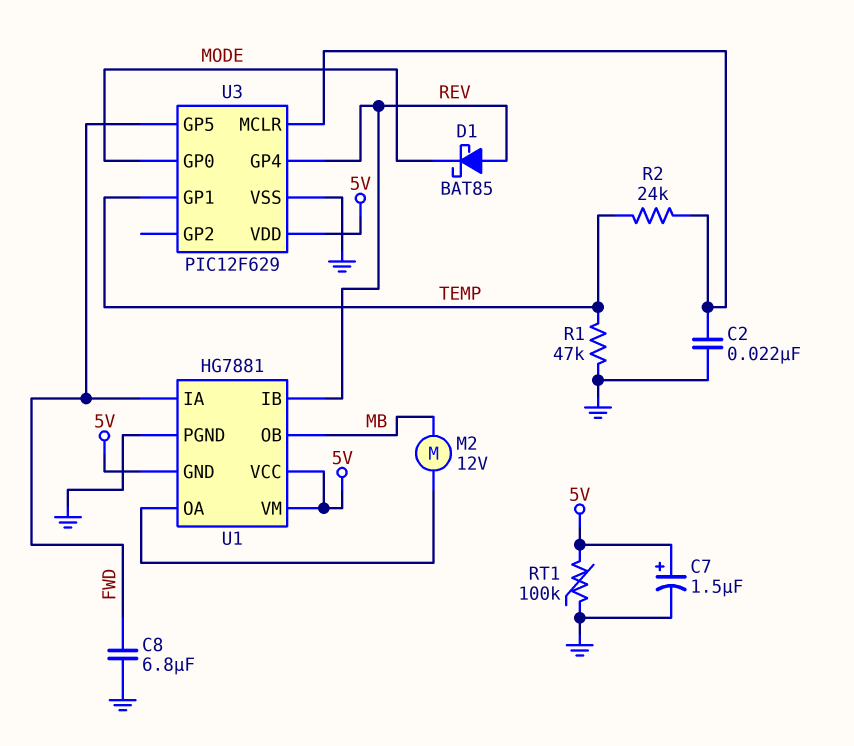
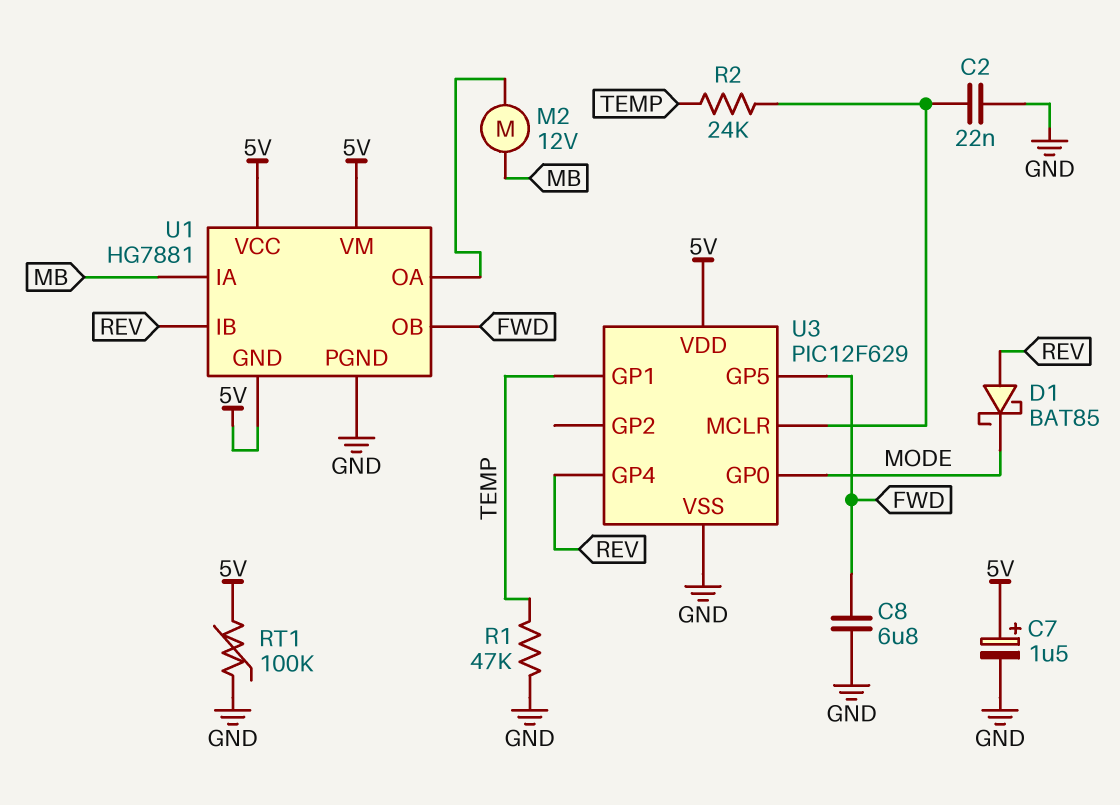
U1 pin IA: FWD -> MB
U1 pin OB: MB -> FWD

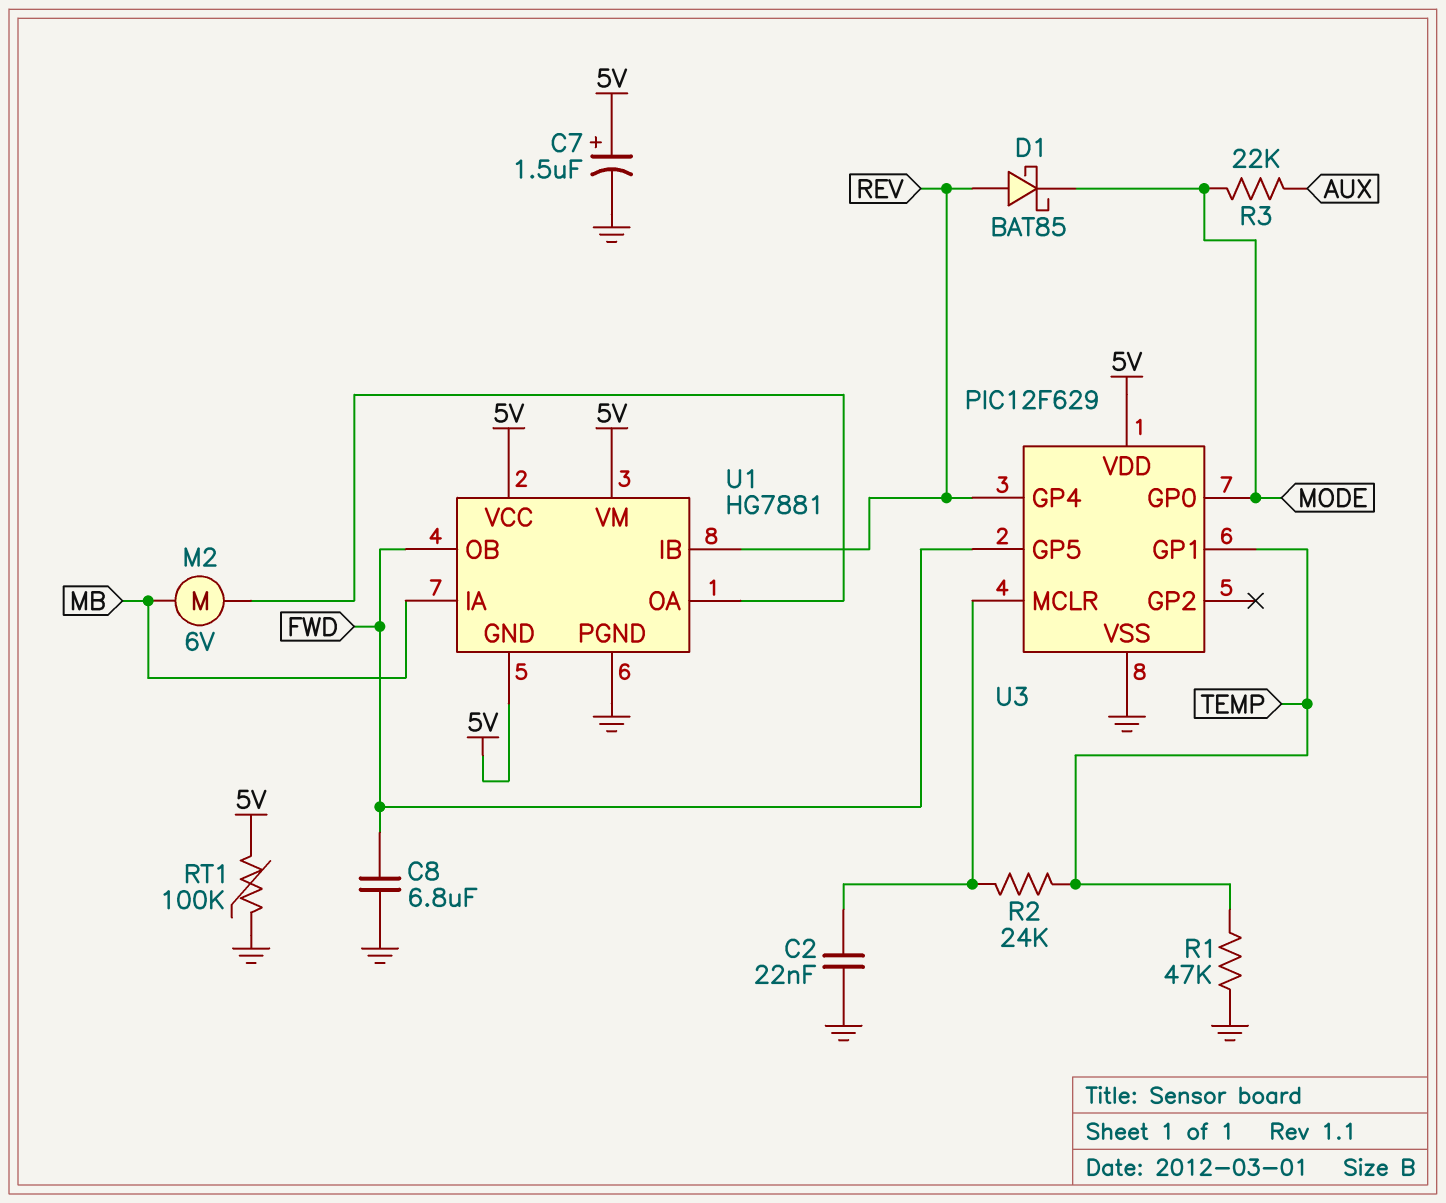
M2: motor 12V (MB, U1/OA) -> motor 6V (MB, U1/OA)
R3: none -> 22k (AUX, MODE)

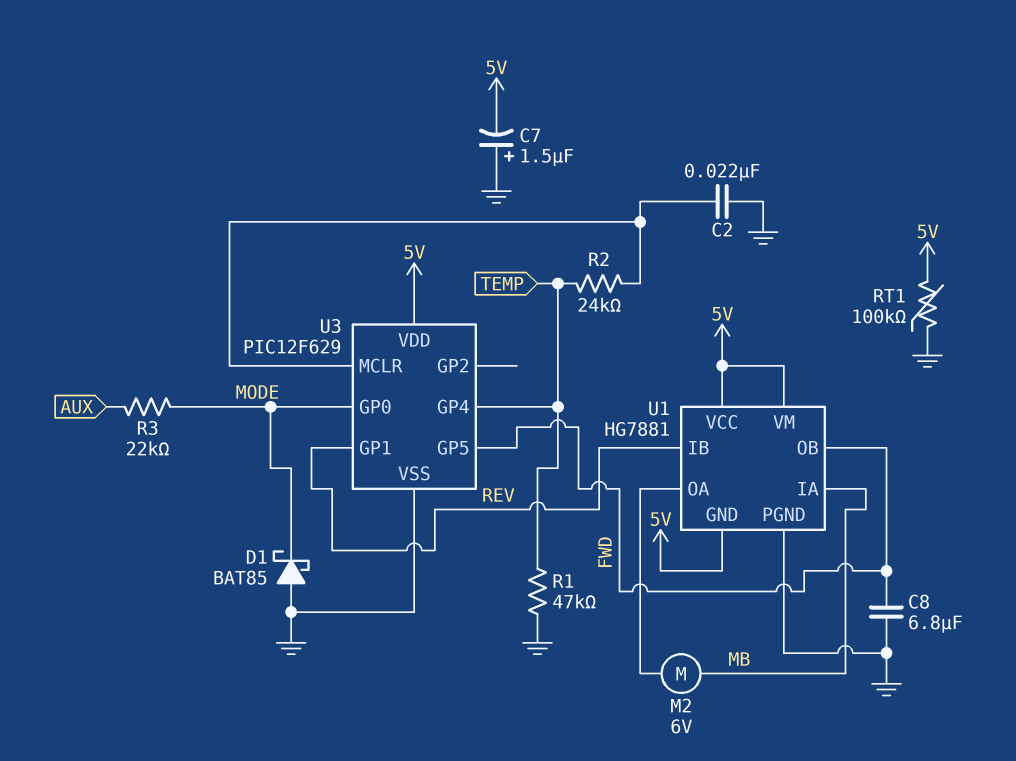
C7: 1.5uF (plus 5V, minus GND) -> 1.5uF (plus GND, minus 5V)
D1: schottky BAT85 (A REV, K MODE) -> schottky BAT85 (A GND, K MODE)
U3 pin GP1: TEMP -> REV
U3 pin GP4: REV -> TEMP

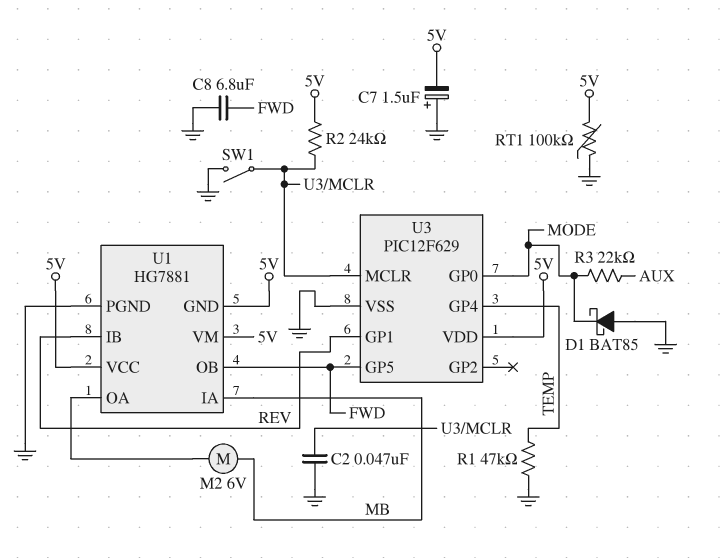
C2: 22nF (GND, U3/MCLR) -> 47nF (GND, U3/MCLR)
R2: 24k (TEMP, U3/MCLR) -> 24k (5V, U3/MCLR)
SW1: none -> switch (GND, U3/MCLR)

